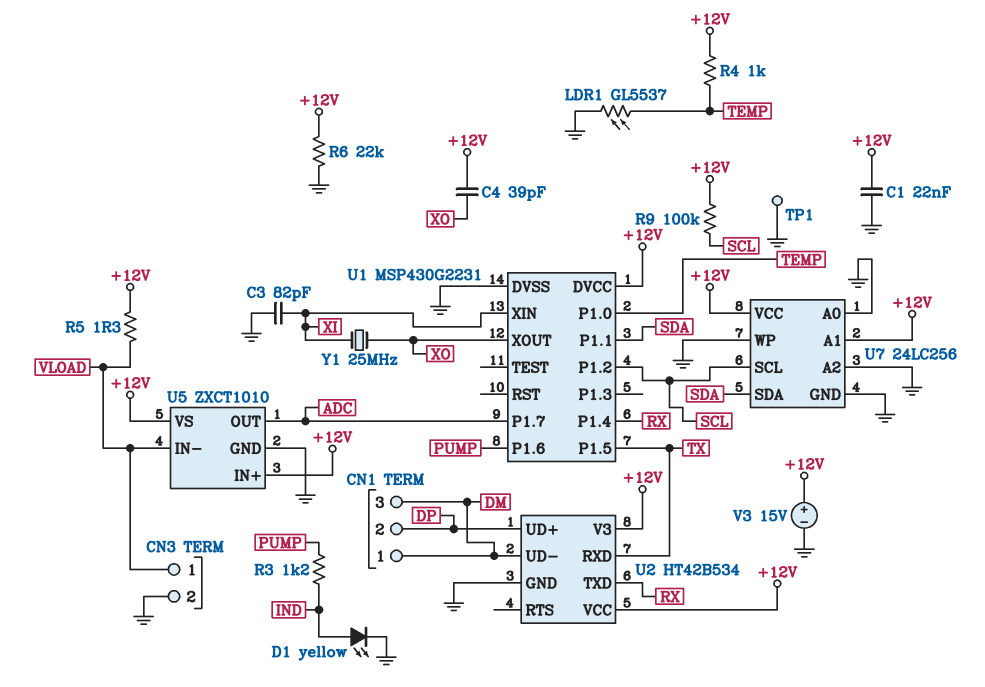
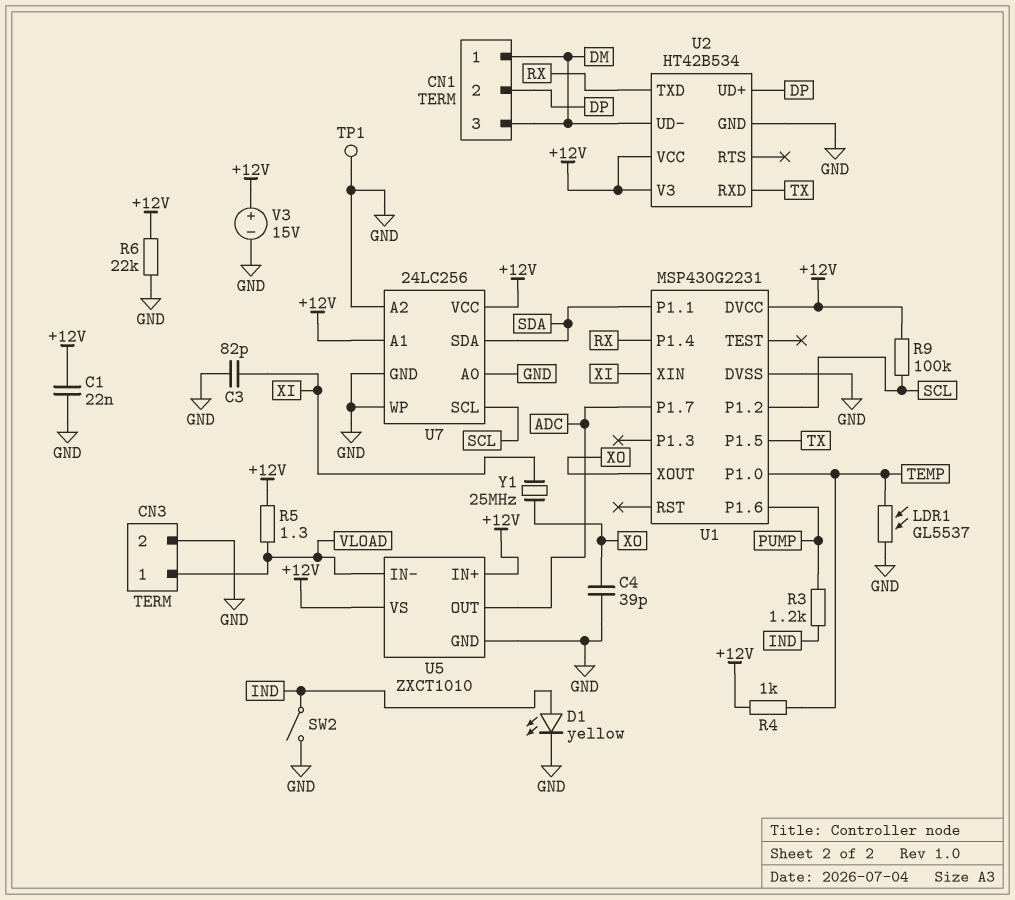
C4: 39pF (+12V, XO) -> 39pF (GND, XO)
SW2: none -> switch (GND, IND)

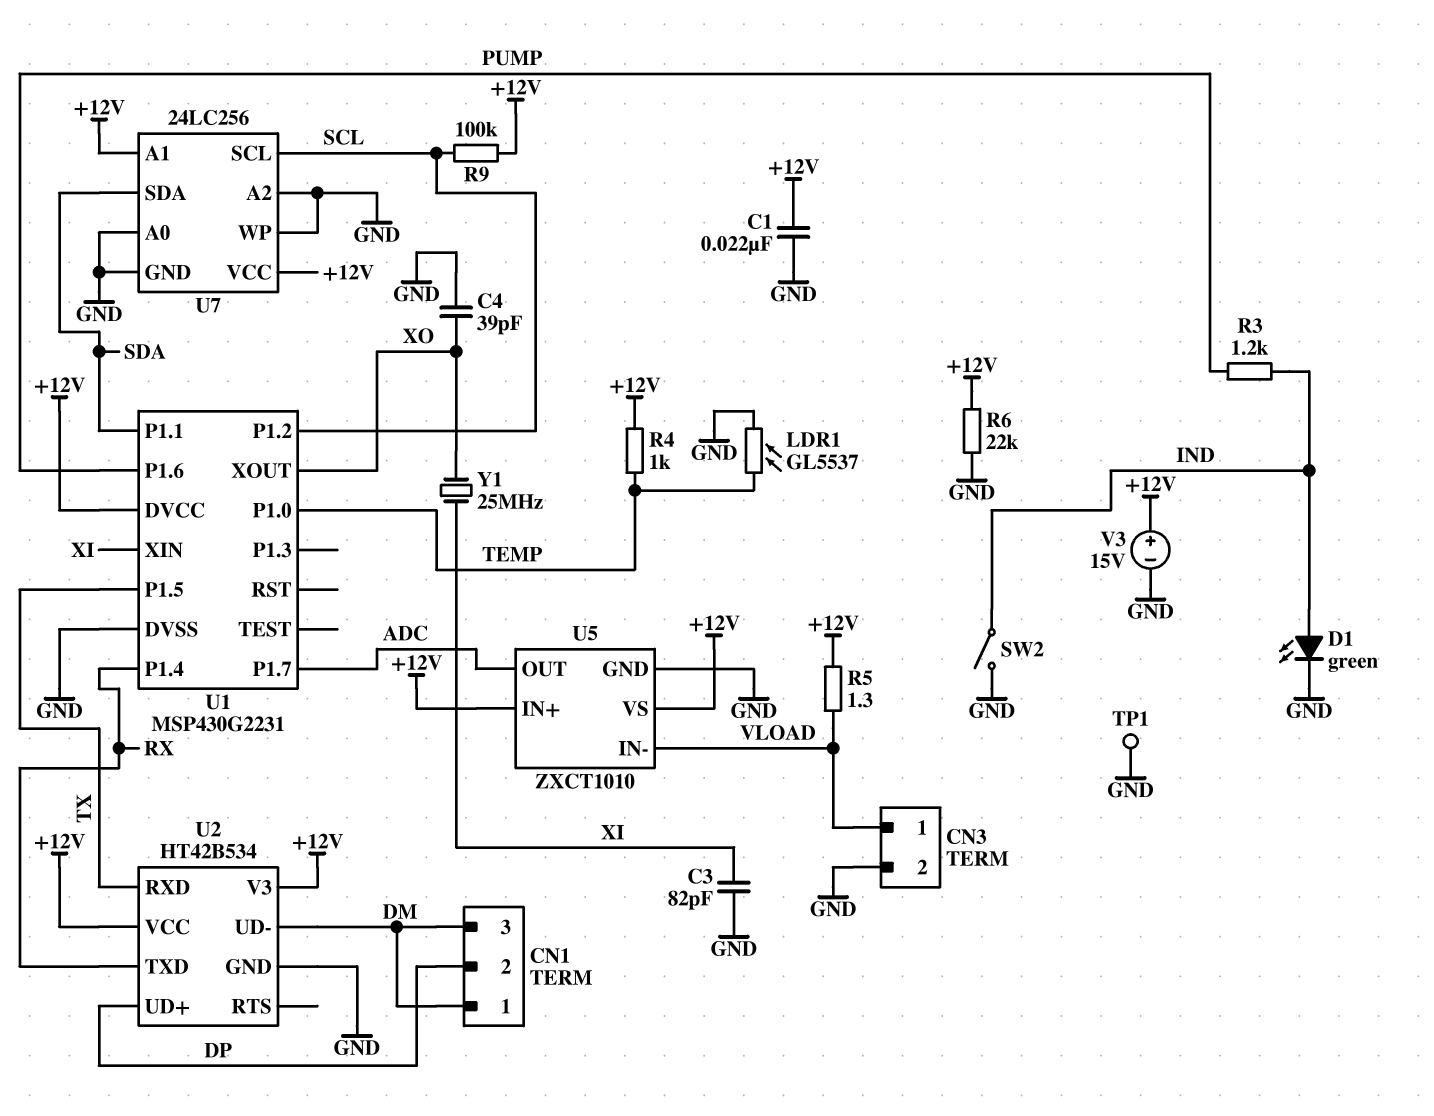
D1: LED yellow (A IND, K GND) -> LED green (A IND, K GND)

